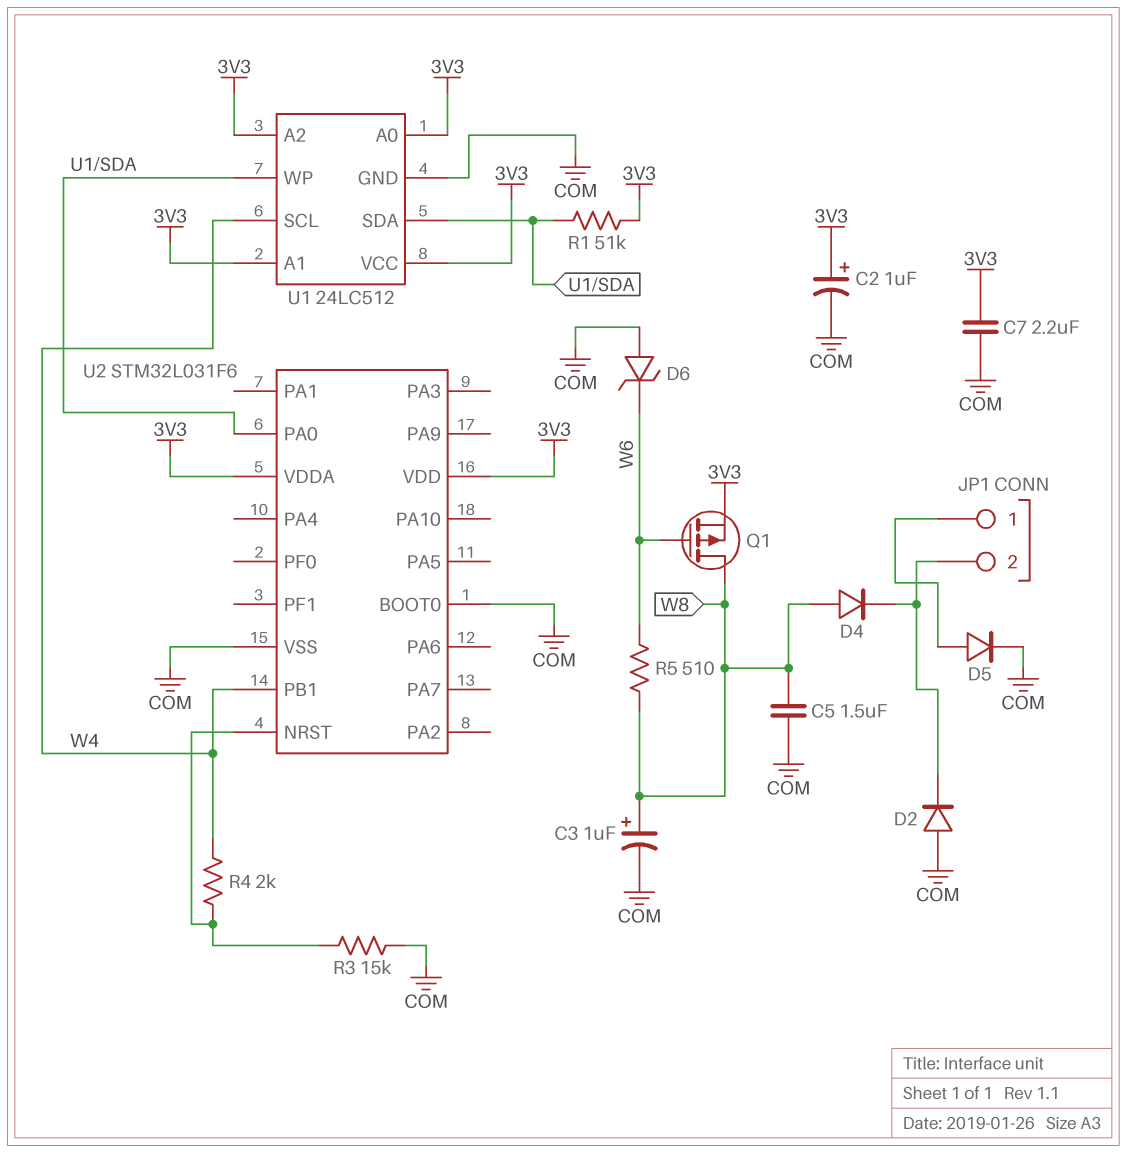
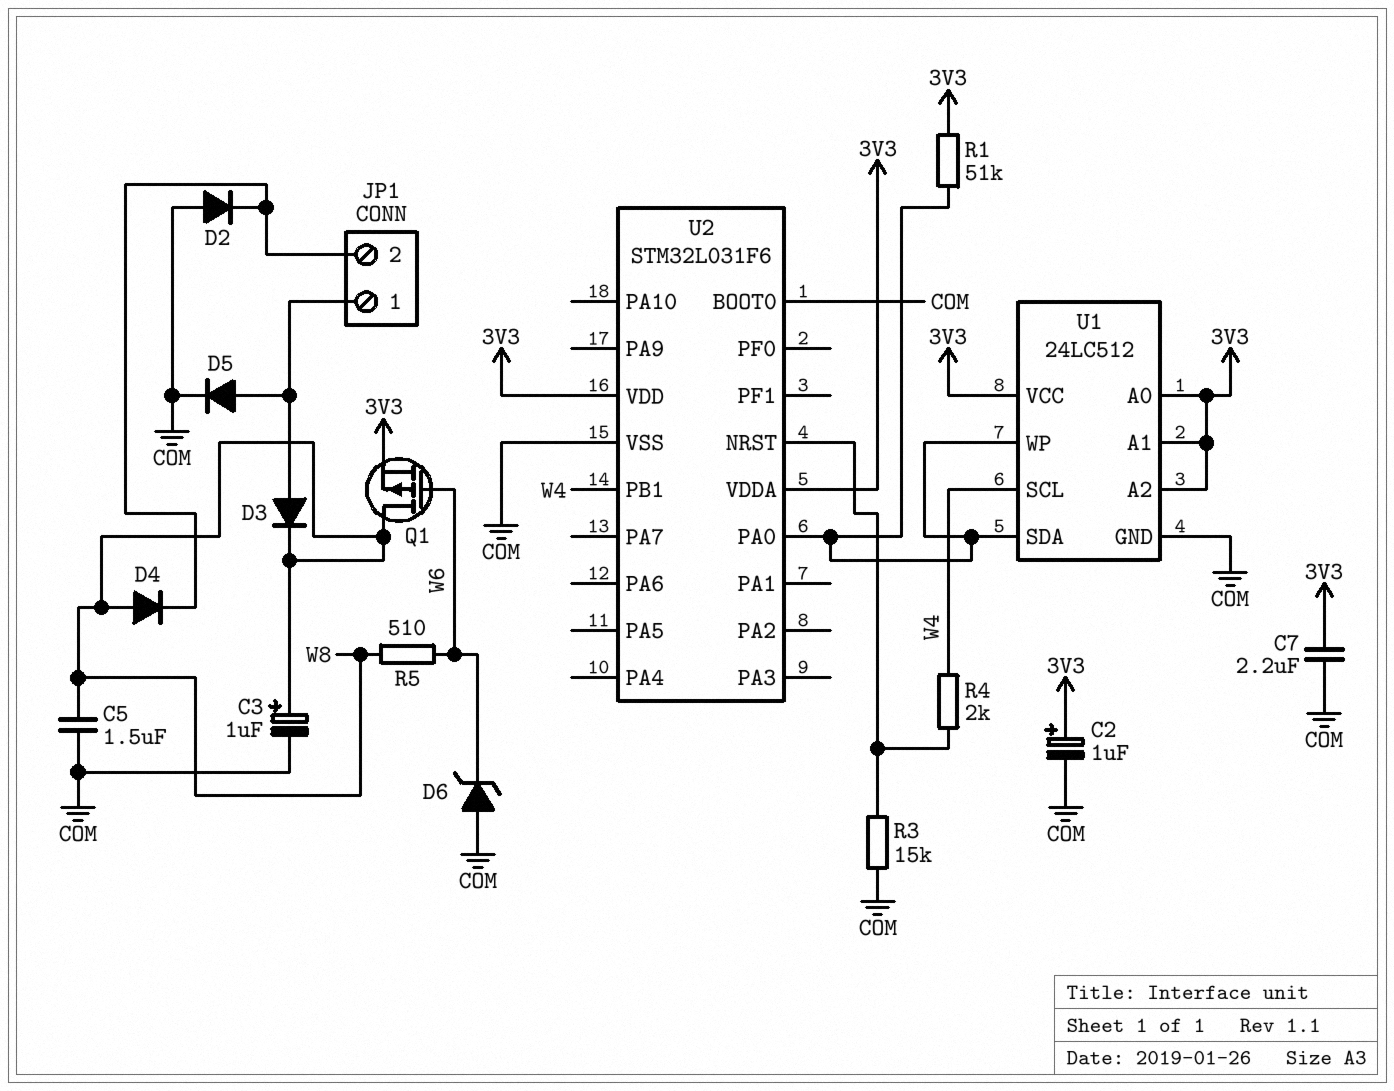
D3: none -> diode (A JP1/1, K W8)

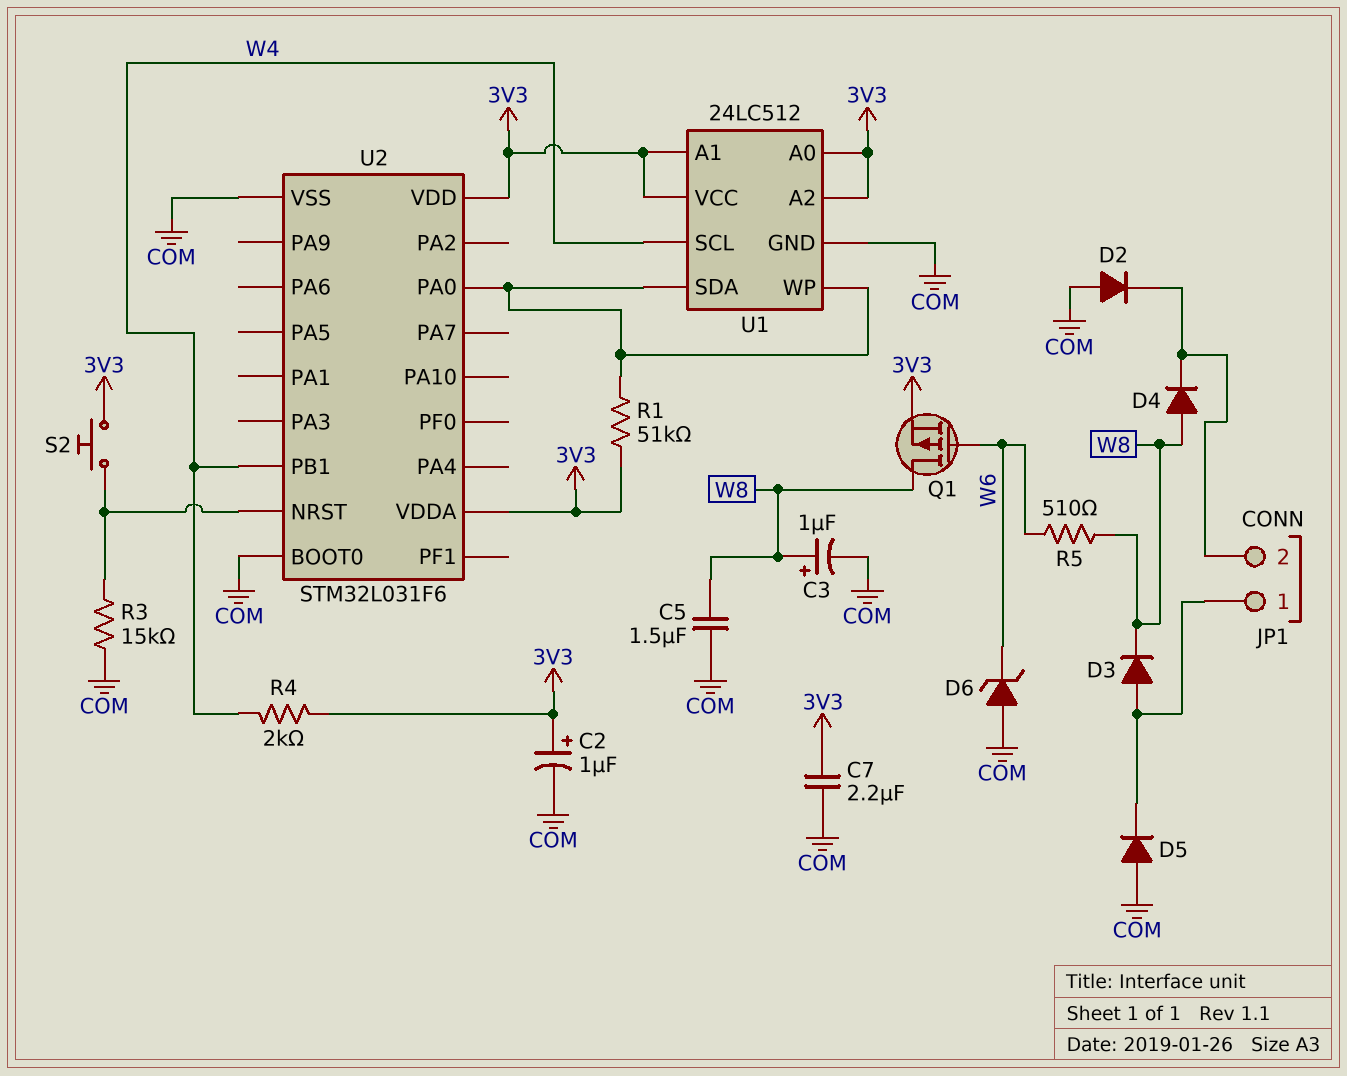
D5: diode (A JP1/1, K COM) -> diode (A COM, K JP1/1)
R4: 2k (U2/NRST, W4) -> 2k (3V3, W4)
S2: none -> button (3V3, U2/NRST)

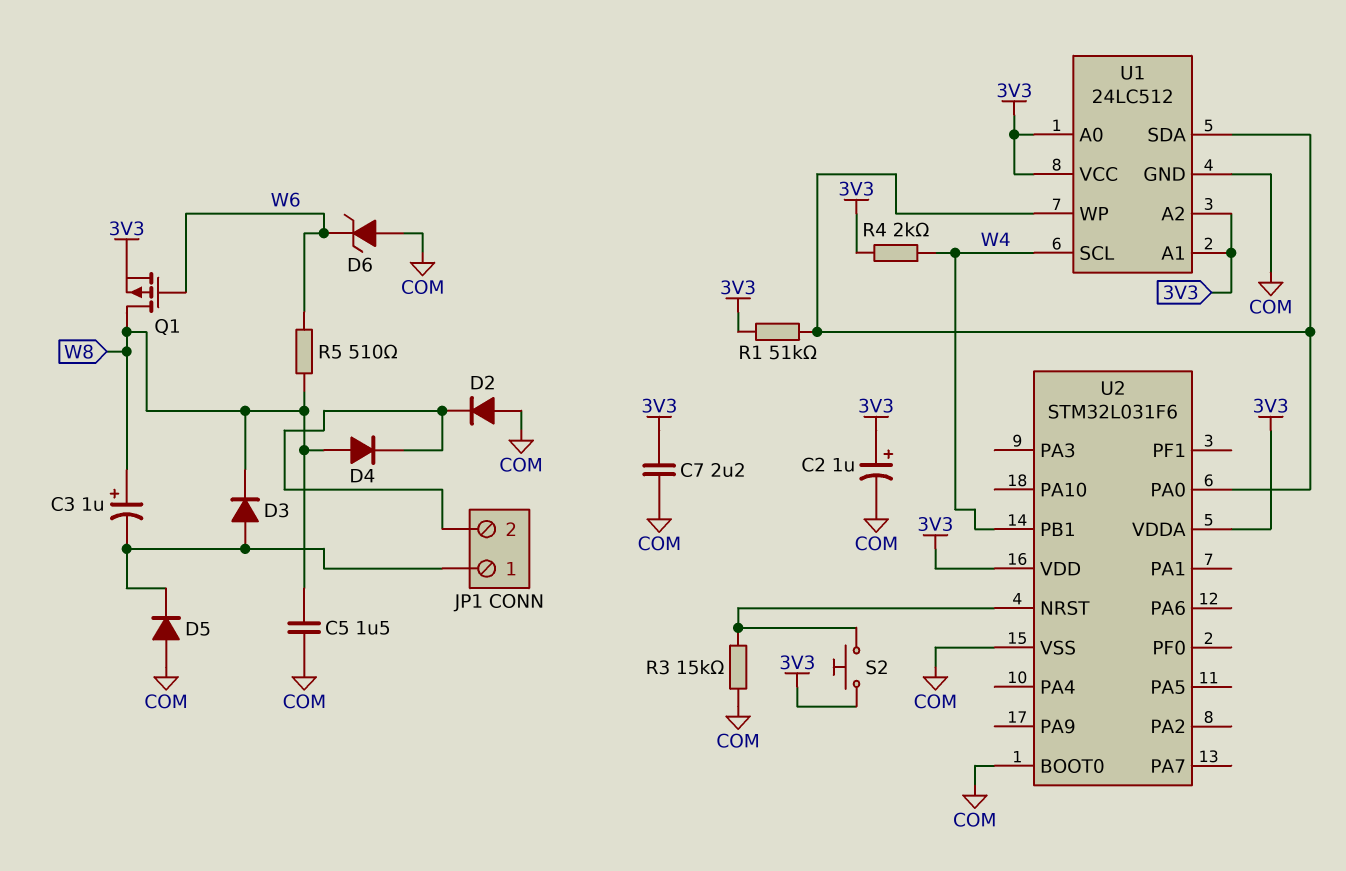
C3: 1uF (plus W8, minus COM) -> 1uF (plus W8, minus JP1/1)

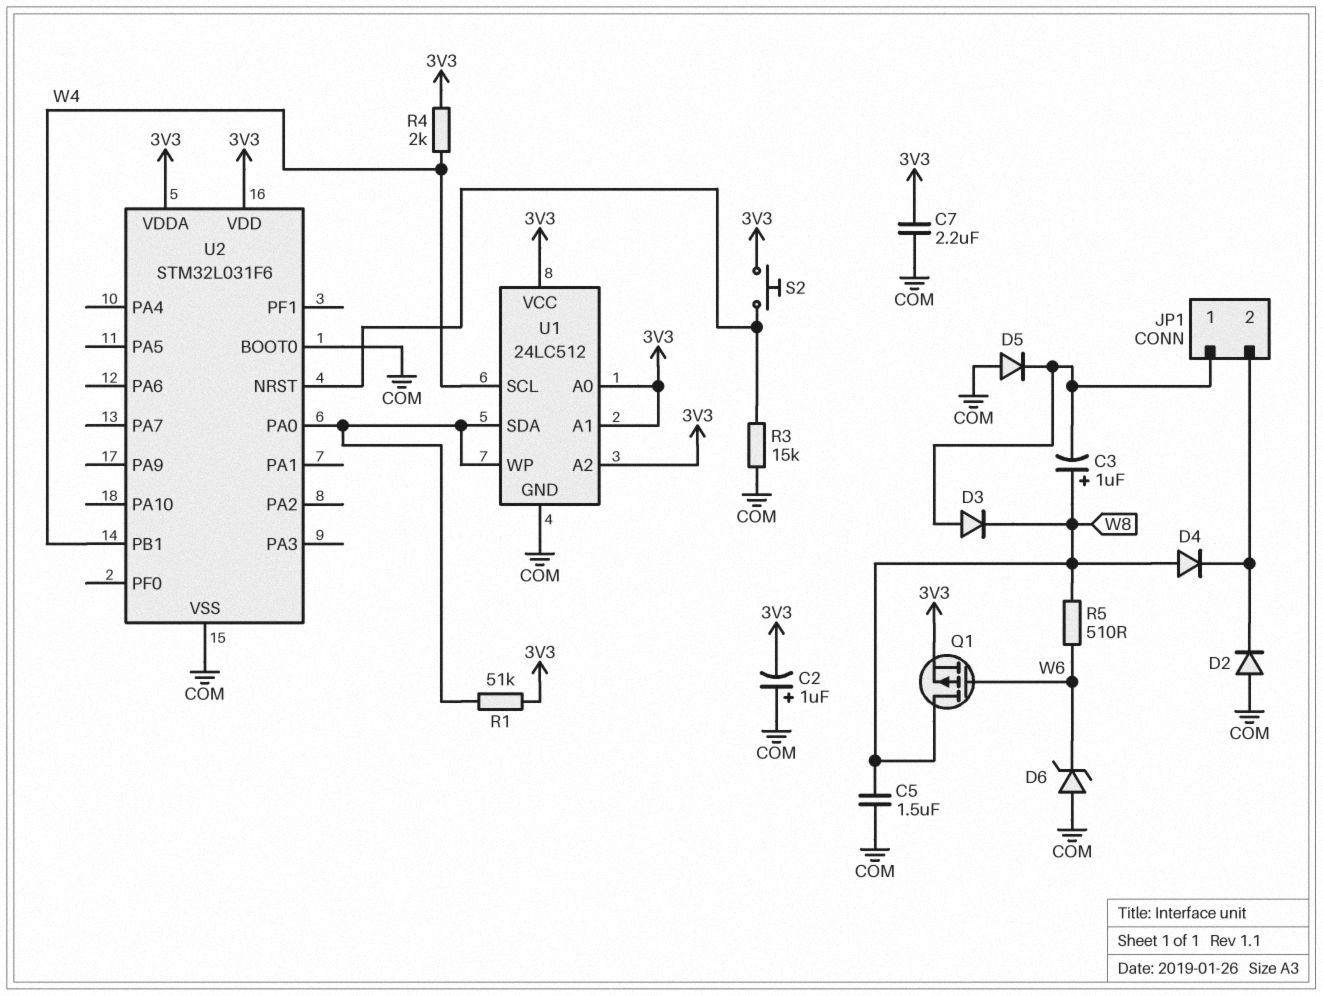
C2: 1uF (plus 3V3, minus COM) -> 1uF (plus COM, minus 3V3)

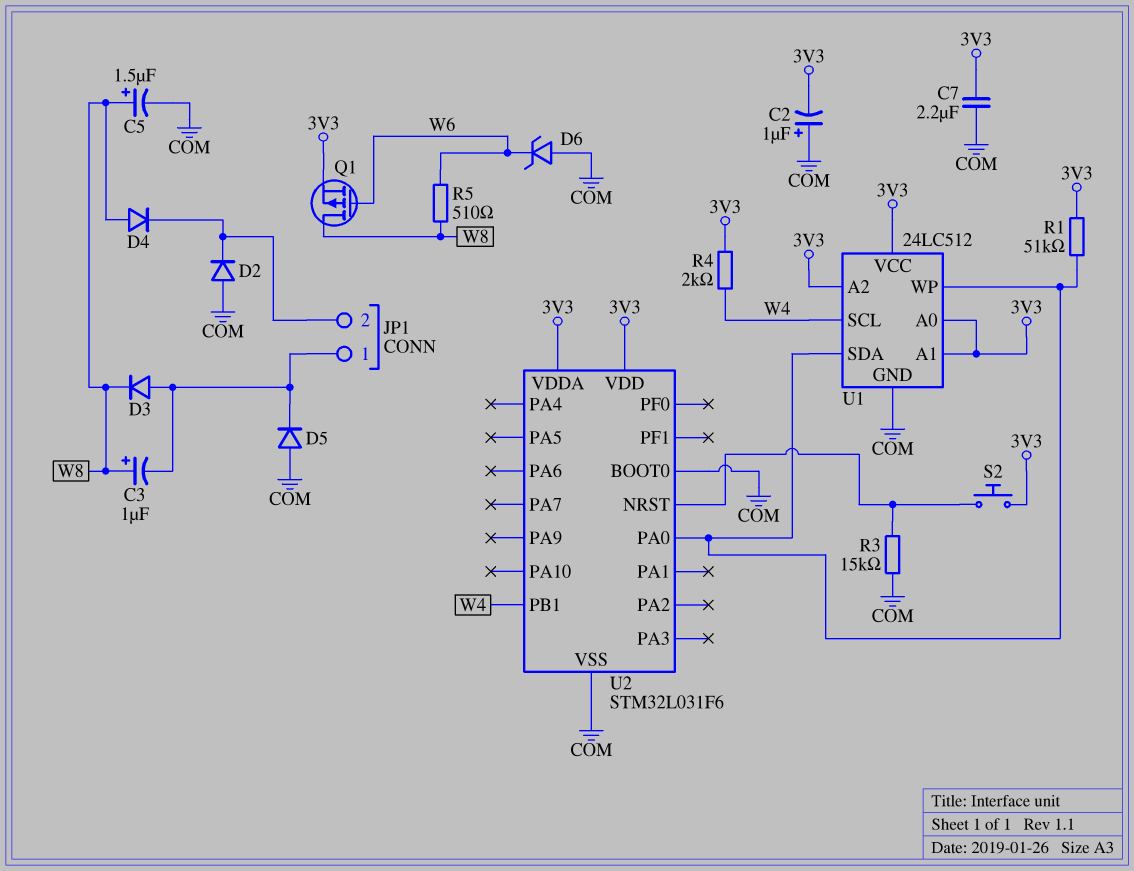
C5: 1.5uF (COM, W8) -> 1.5uF (plus W8, minus COM)

